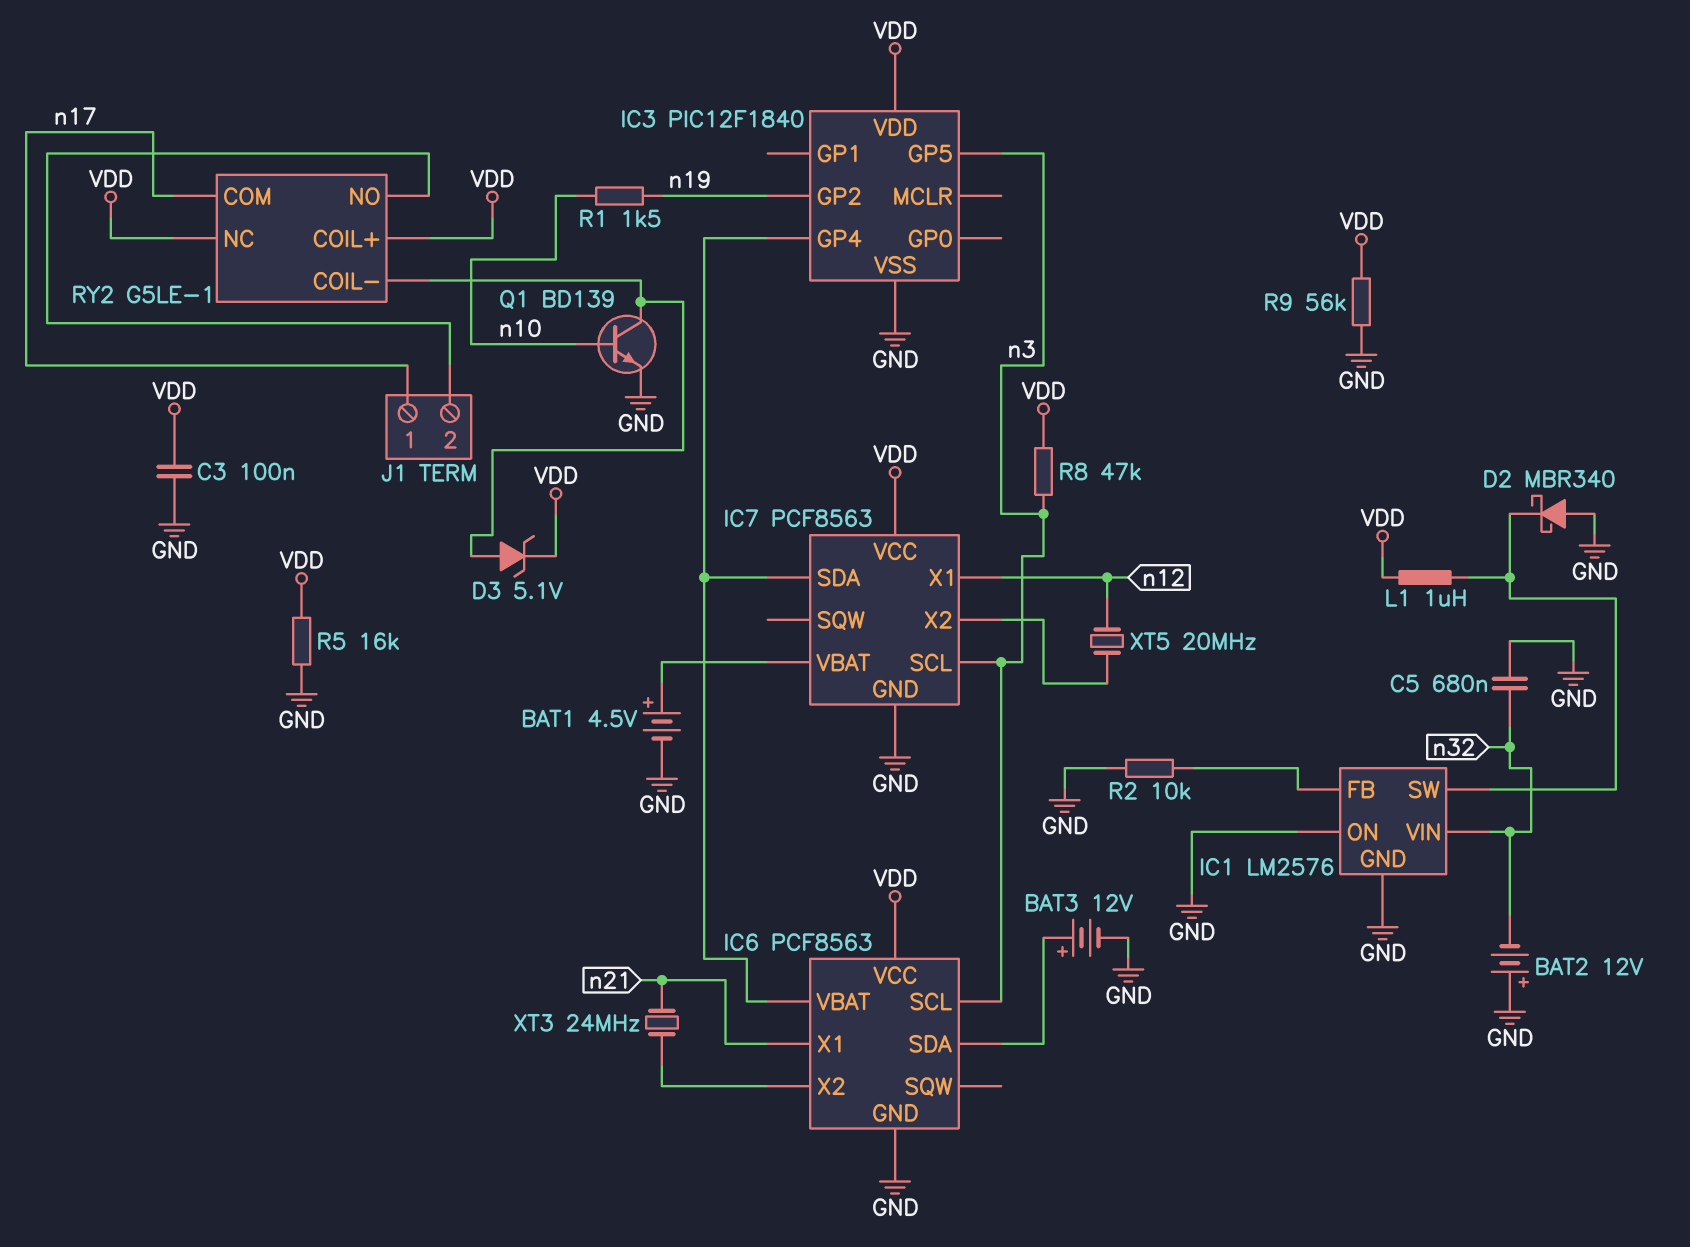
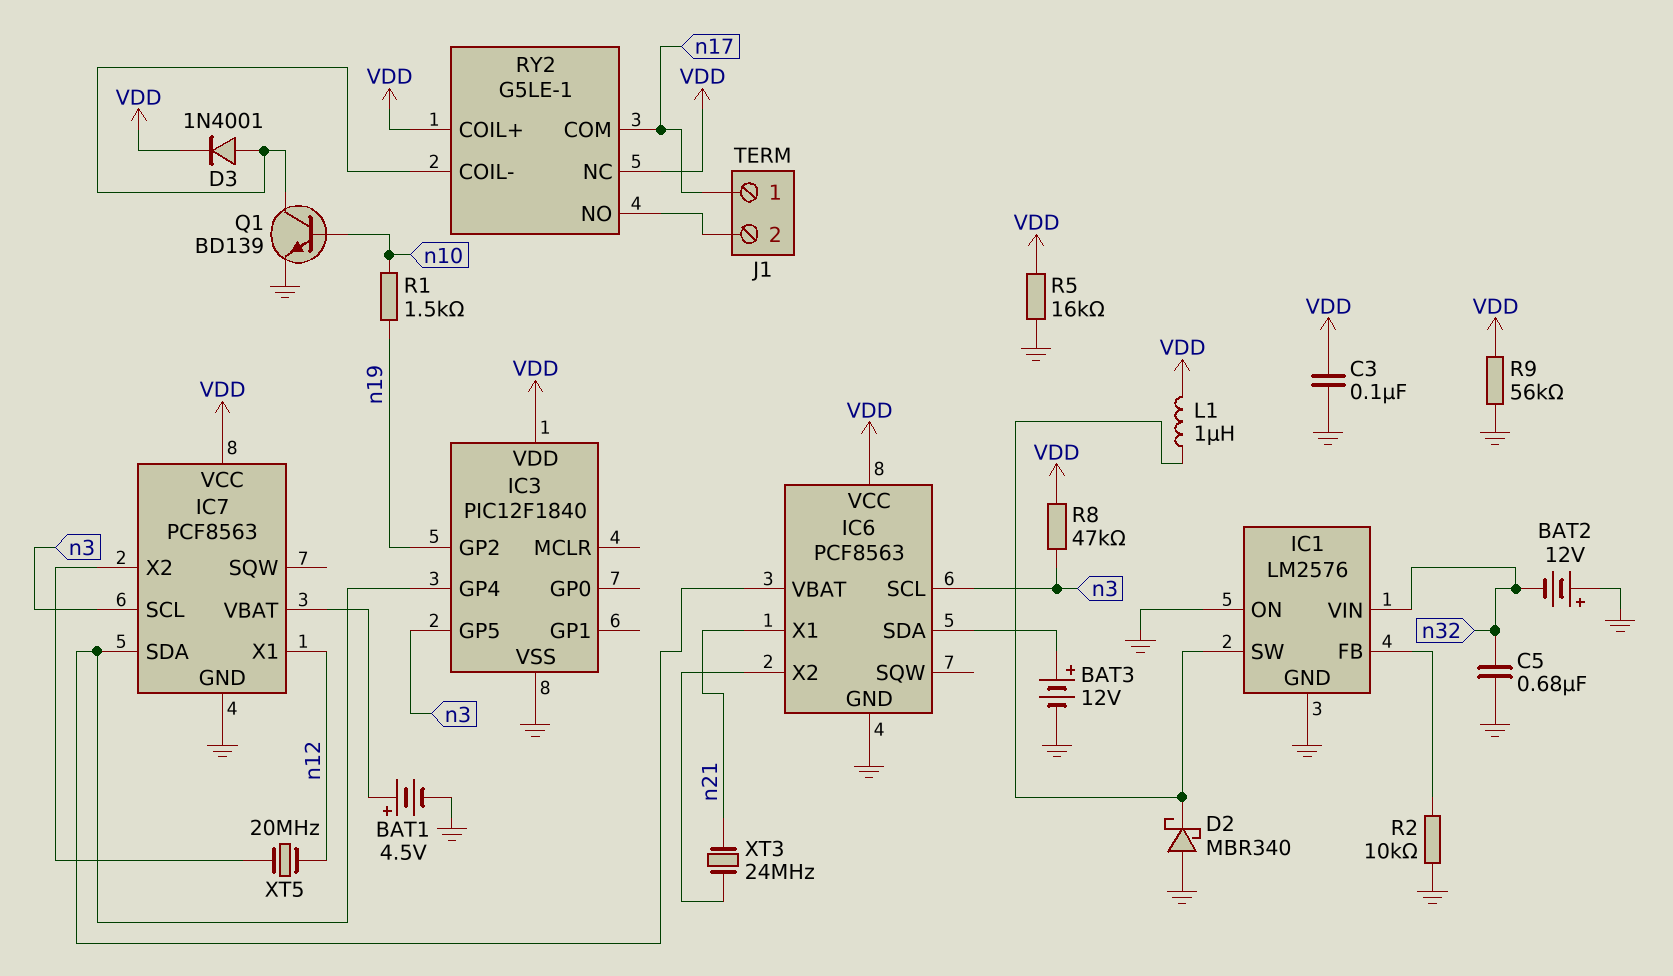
D3: zener 5.1V (A RY2/COIL-, K VDD) -> diode 1N4001 (A RY2/COIL-, K VDD)

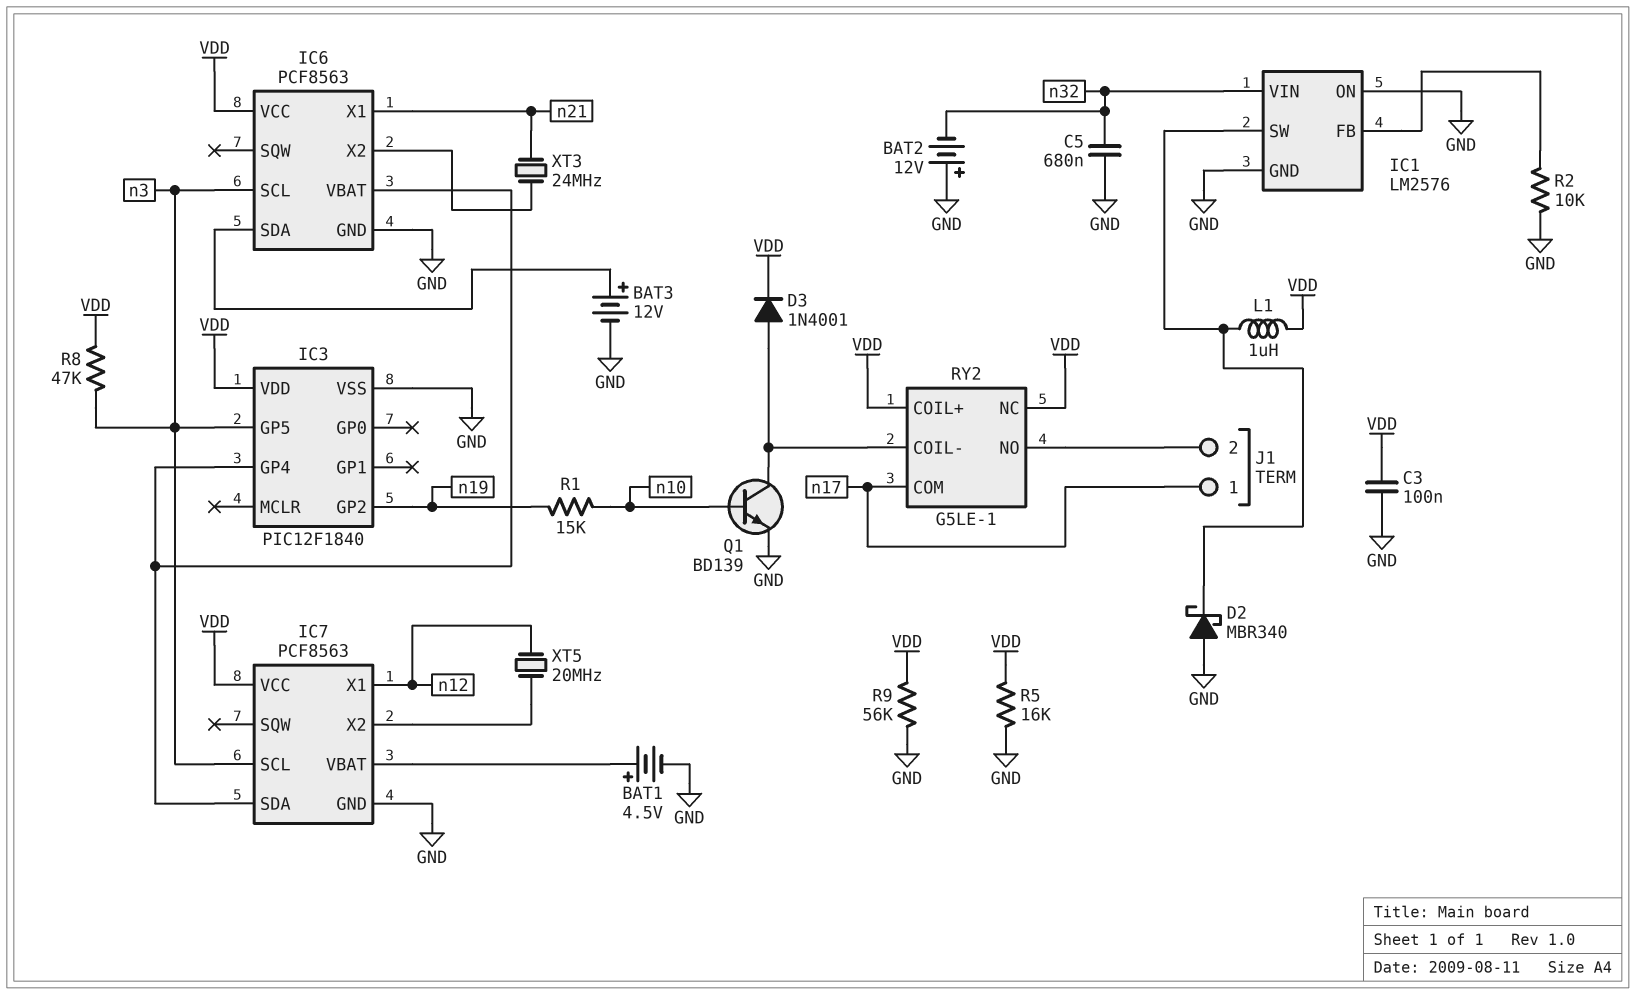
R1: 1.5k (n10, n19) -> 15k (n10, n19)

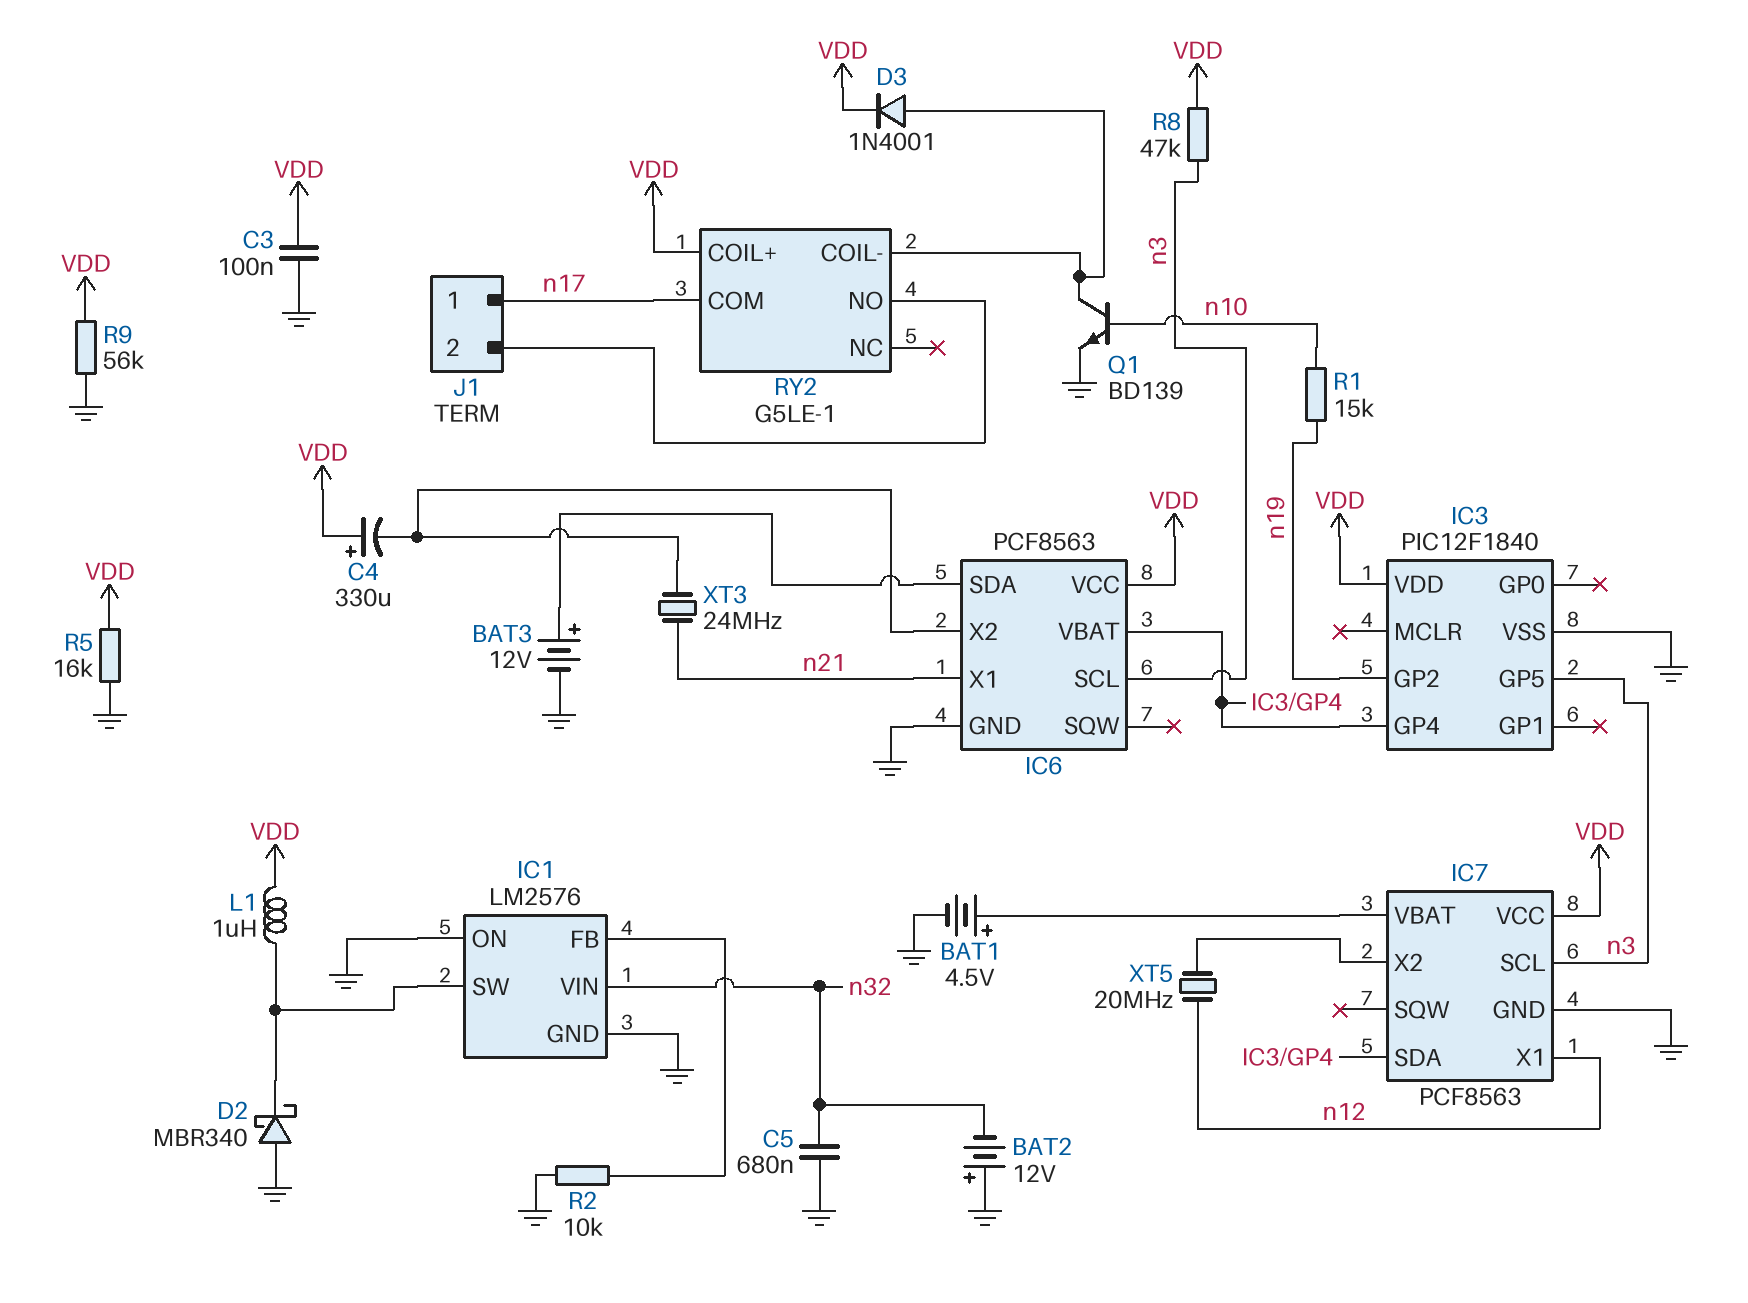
C4: none -> 330uF (plus VDD, minus IC6/X2)
RY2 pin NC: VDD -> none

